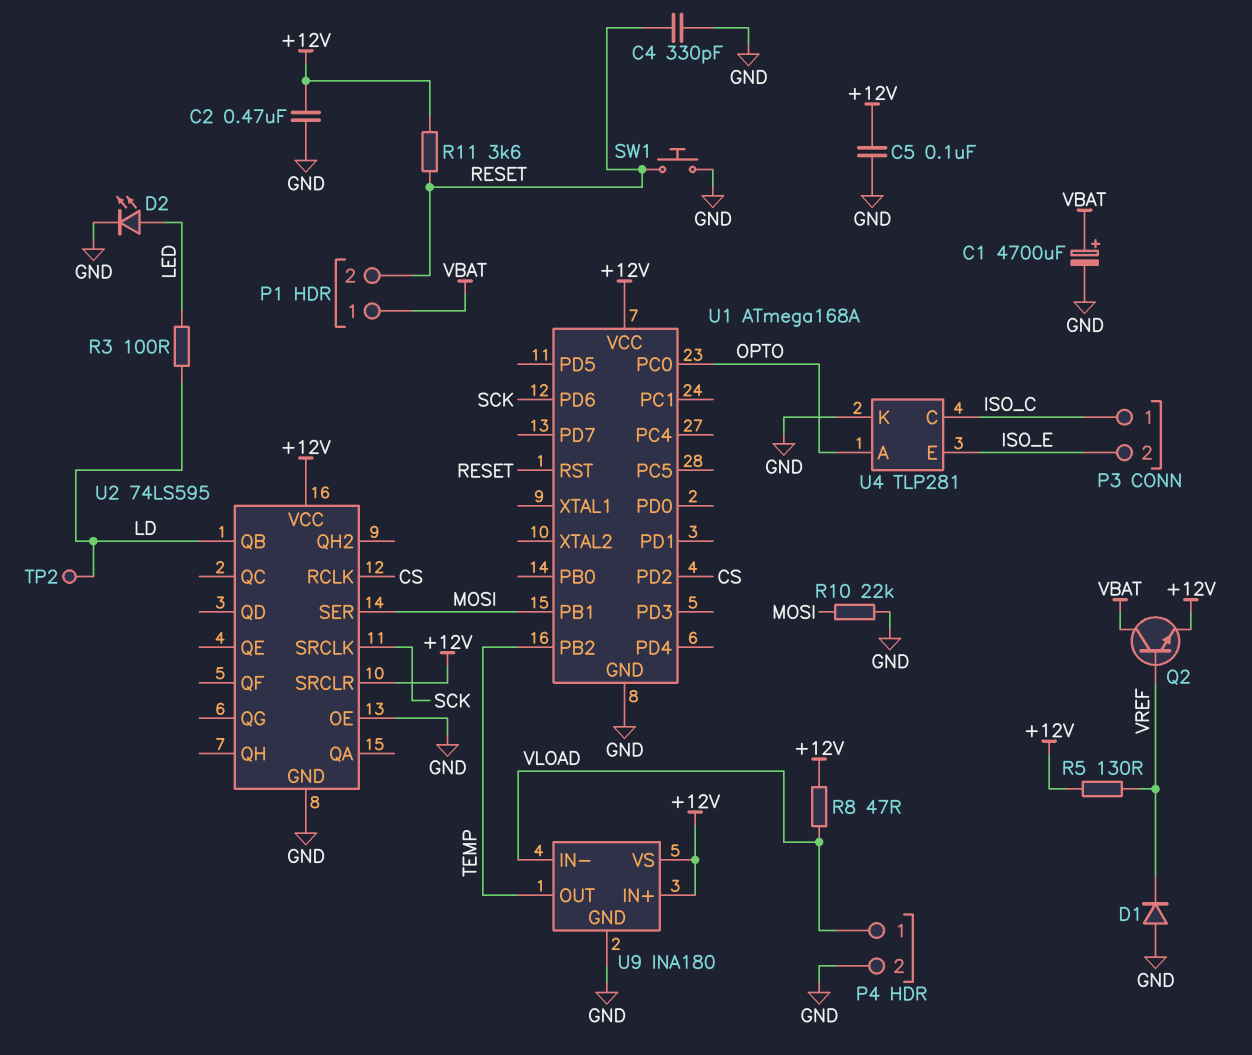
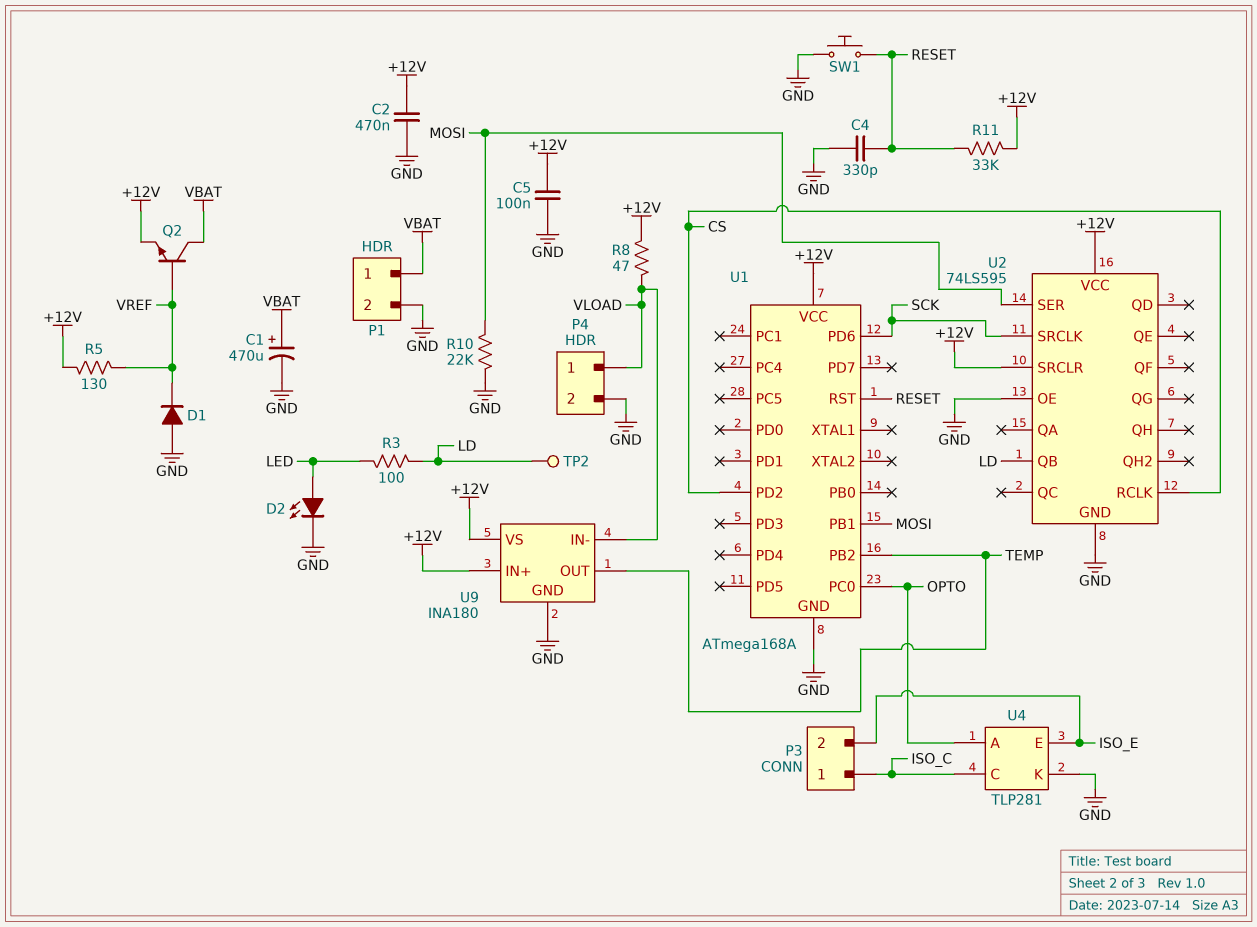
C1: 4700uF (plus VBAT, minus GND) -> 470uF (plus VBAT, minus GND)
P1 pin 2: RESET -> GND
R11: 3.6k (+12V, RESET) -> 33k (+12V, RESET)

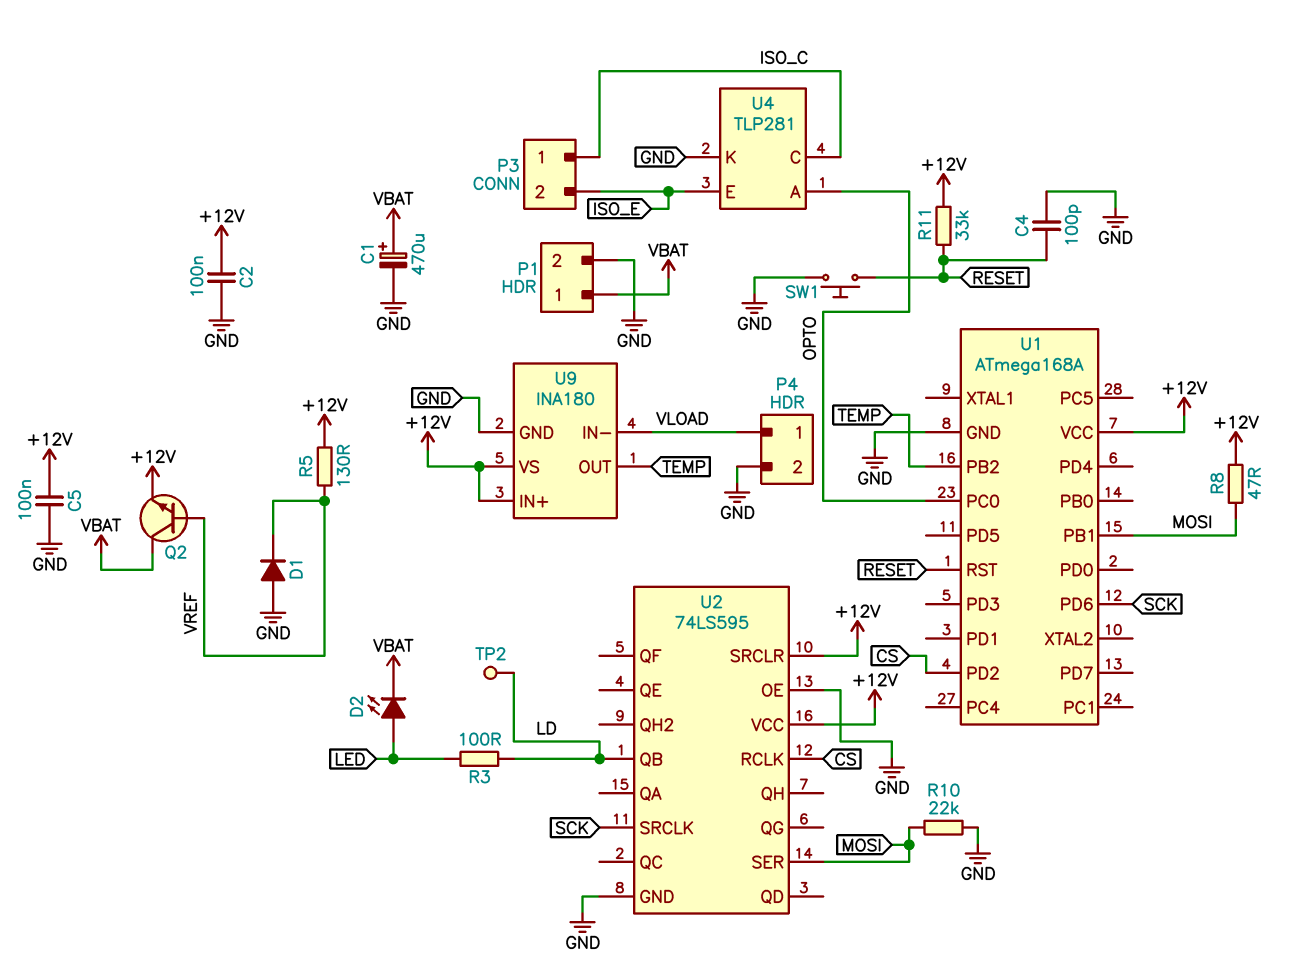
C2: 470nF (+12V, GND) -> 100nF (+12V, GND)
C4: 330pF (GND, RESET) -> 100pF (GND, RESET)
D2: LED (A LED, K GND) -> LED (A LED, K VBAT)
R8: 47 (+12V, VLOAD) -> 47 (+12V, MOSI)

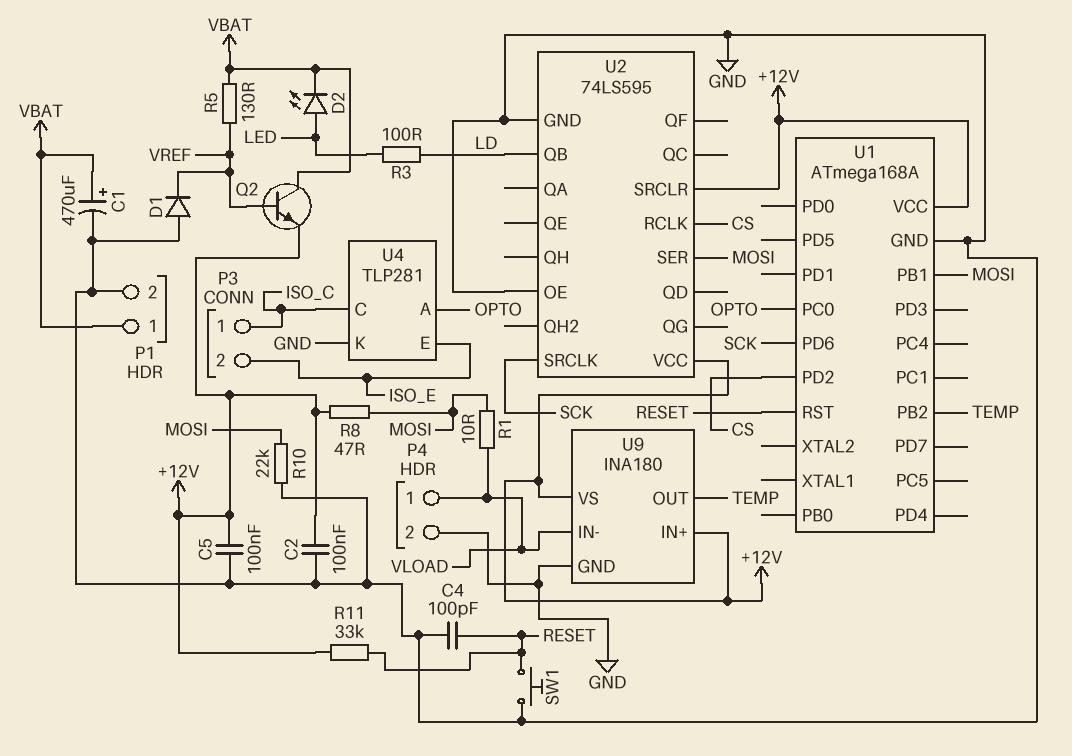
R1: none -> 10 (MOSI, VLOAD)
R5: 130 (+12V, VREF) -> 130 (VBAT, VREF)
TP2: test point (LD) -> none

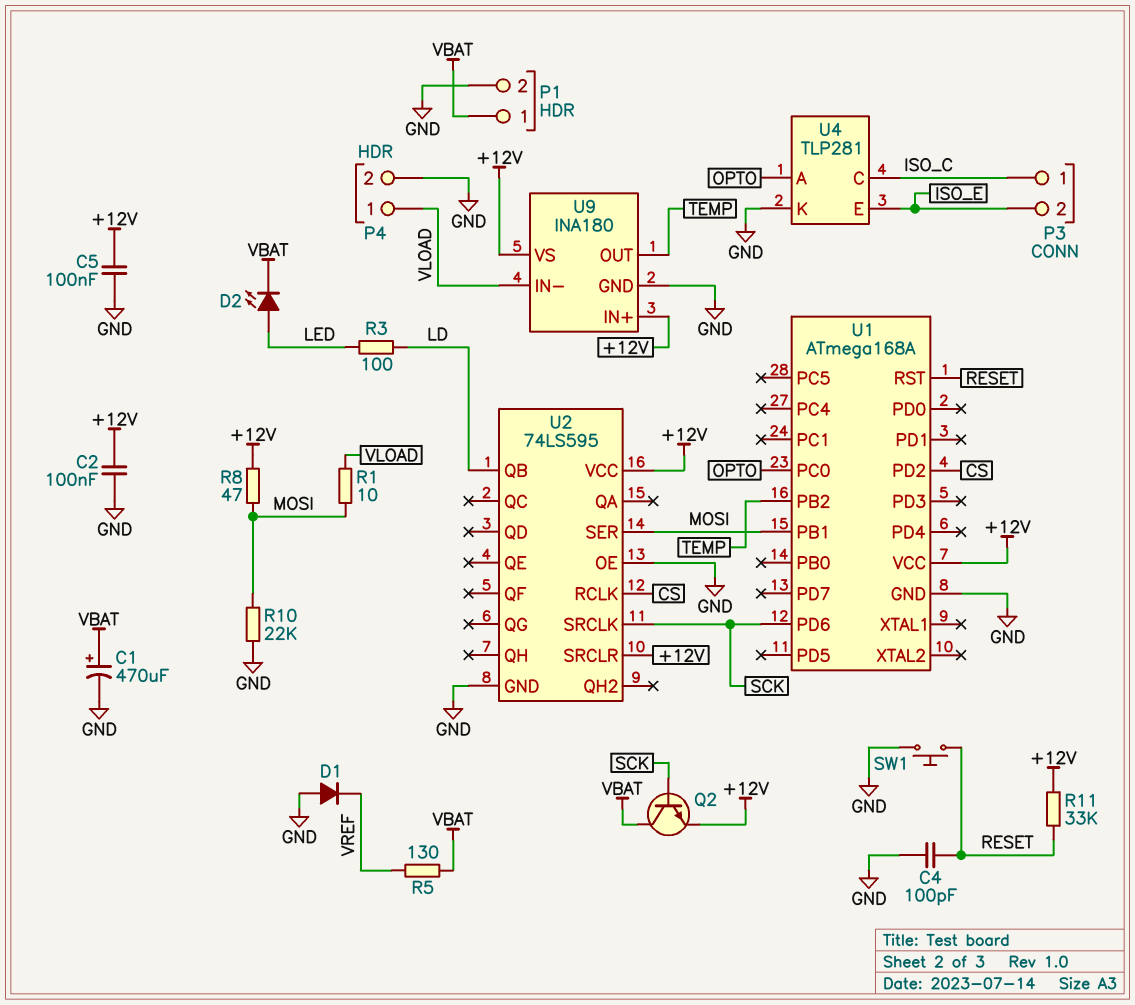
Q2: NPN (B VREF, C VBAT, E +12V) -> NPN (B SCK, C VBAT, E +12V)

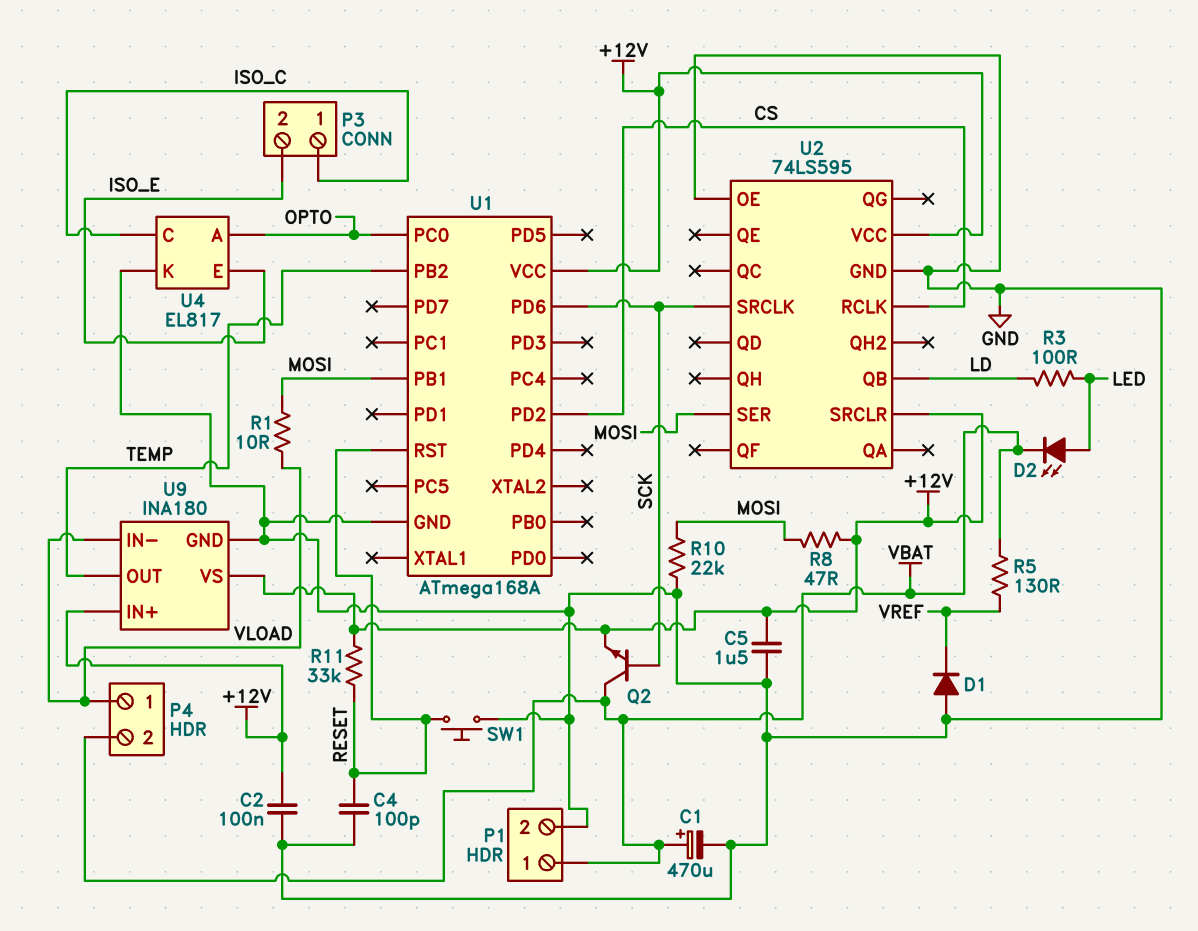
C5: 100nF (+12V, GND) -> 1.5uF (+12V, GND)
P4 pin 2: GND -> VBAT
U4: TLP281 -> EL817

